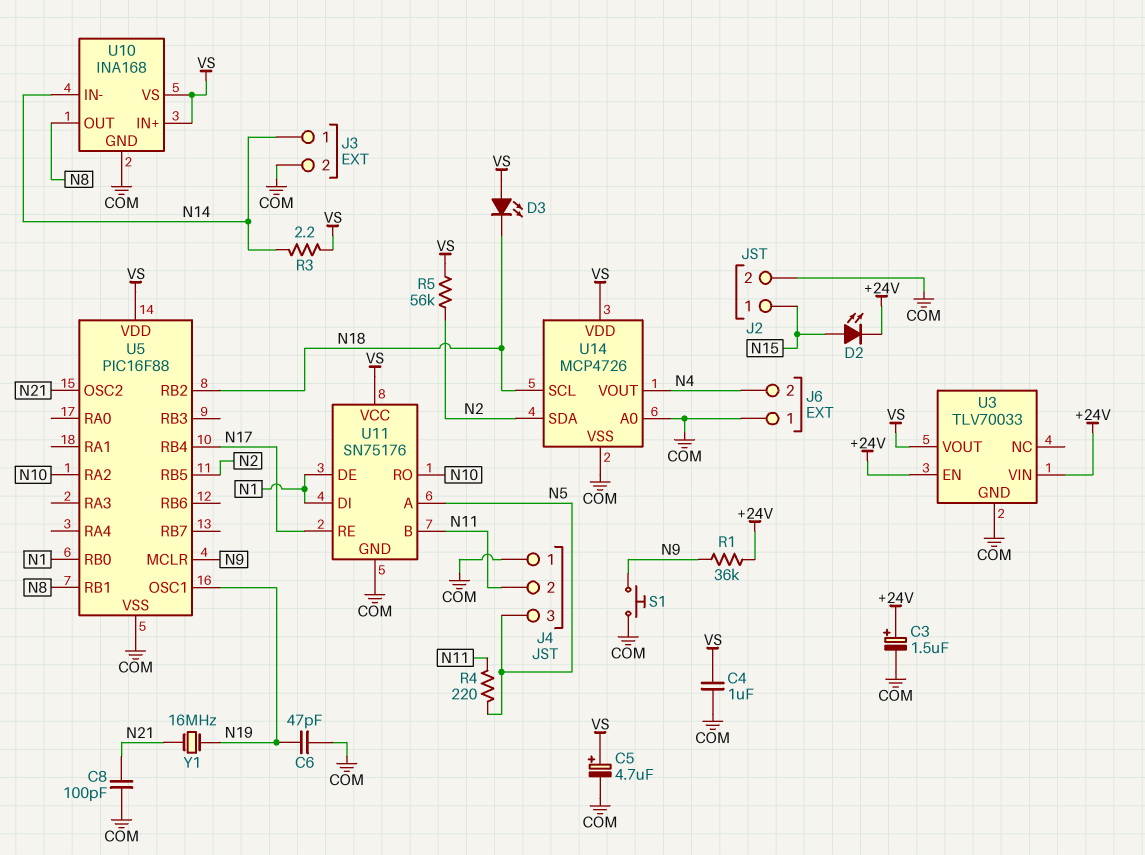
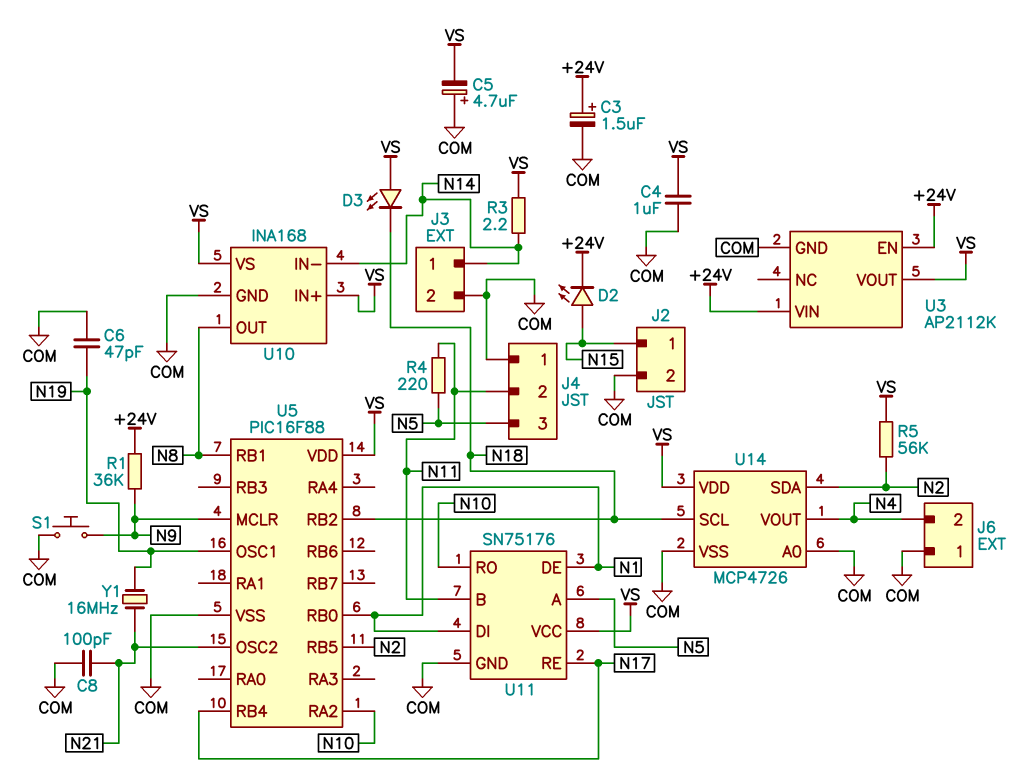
C5: 4.7uF (plus VS, minus COM) -> 4.7uF (plus COM, minus VS)
U3: TLV70033 -> AP2112K

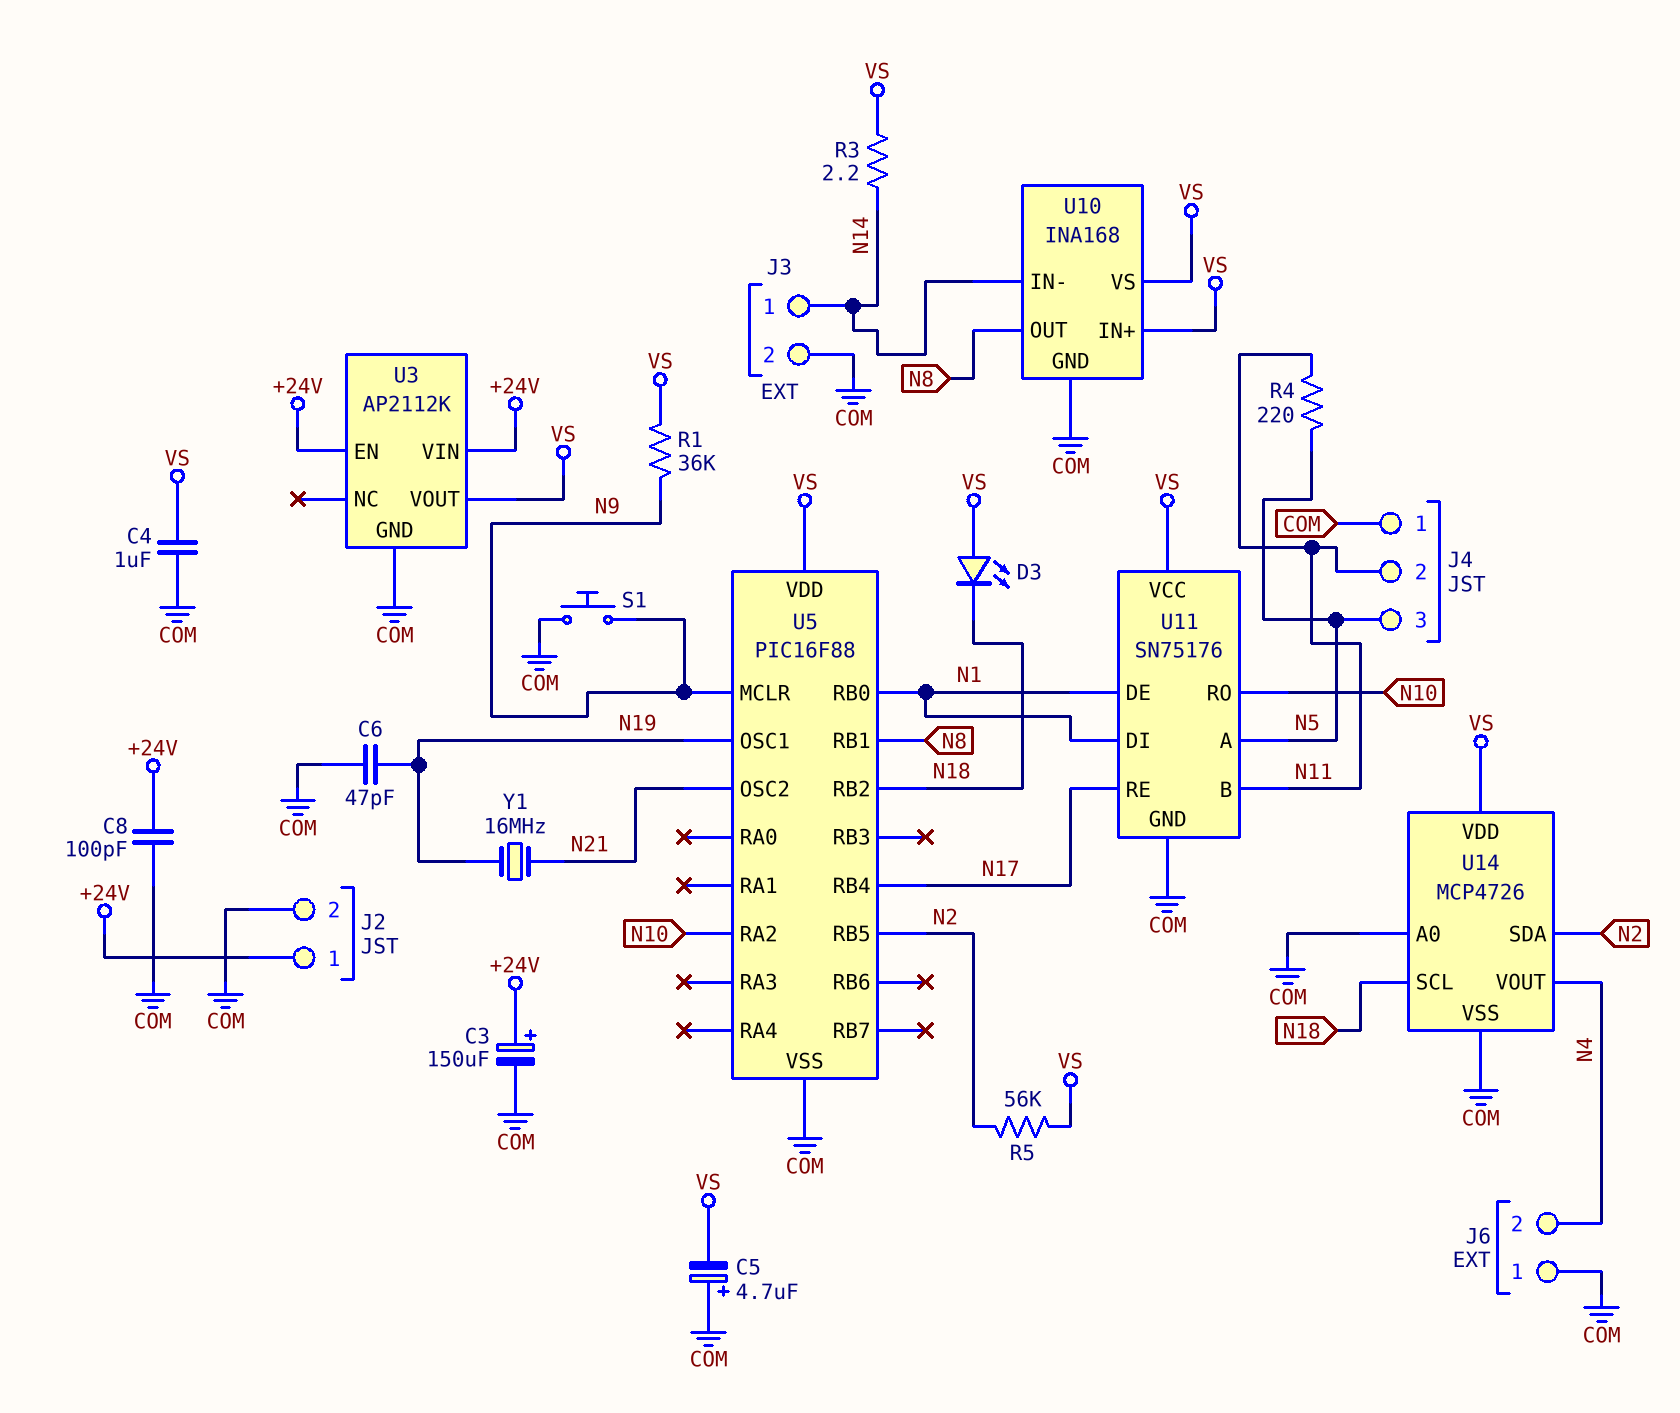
C3: 1.5uF (plus +24V, minus COM) -> 150uF (plus +24V, minus COM)
C8: 100pF (COM, N21) -> 100pF (+24V, COM)
D2: LED (A N15, K +24V) -> none
J2 pin 1: N15 -> +24V
R1: 36k (+24V, N9) -> 36k (N9, VS)

